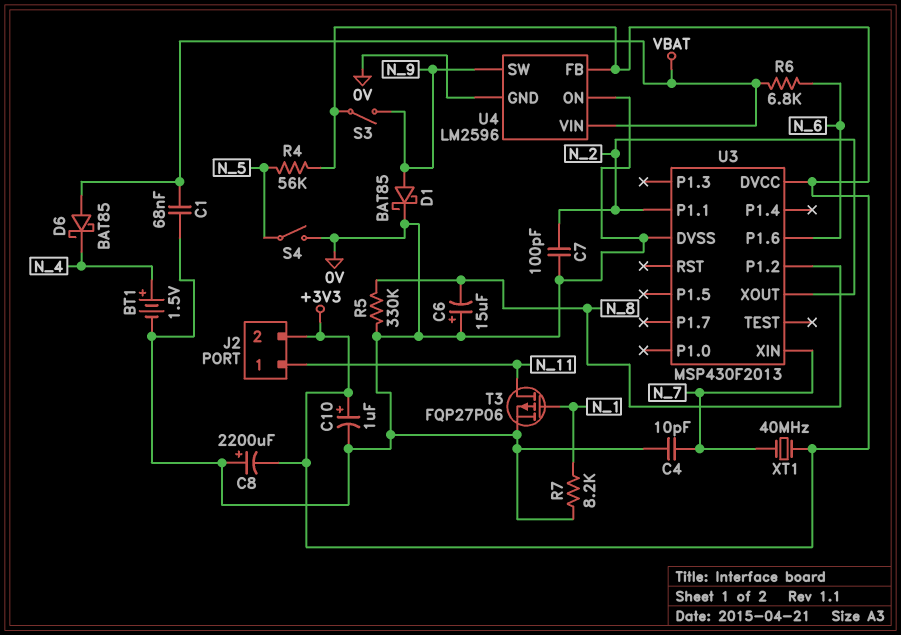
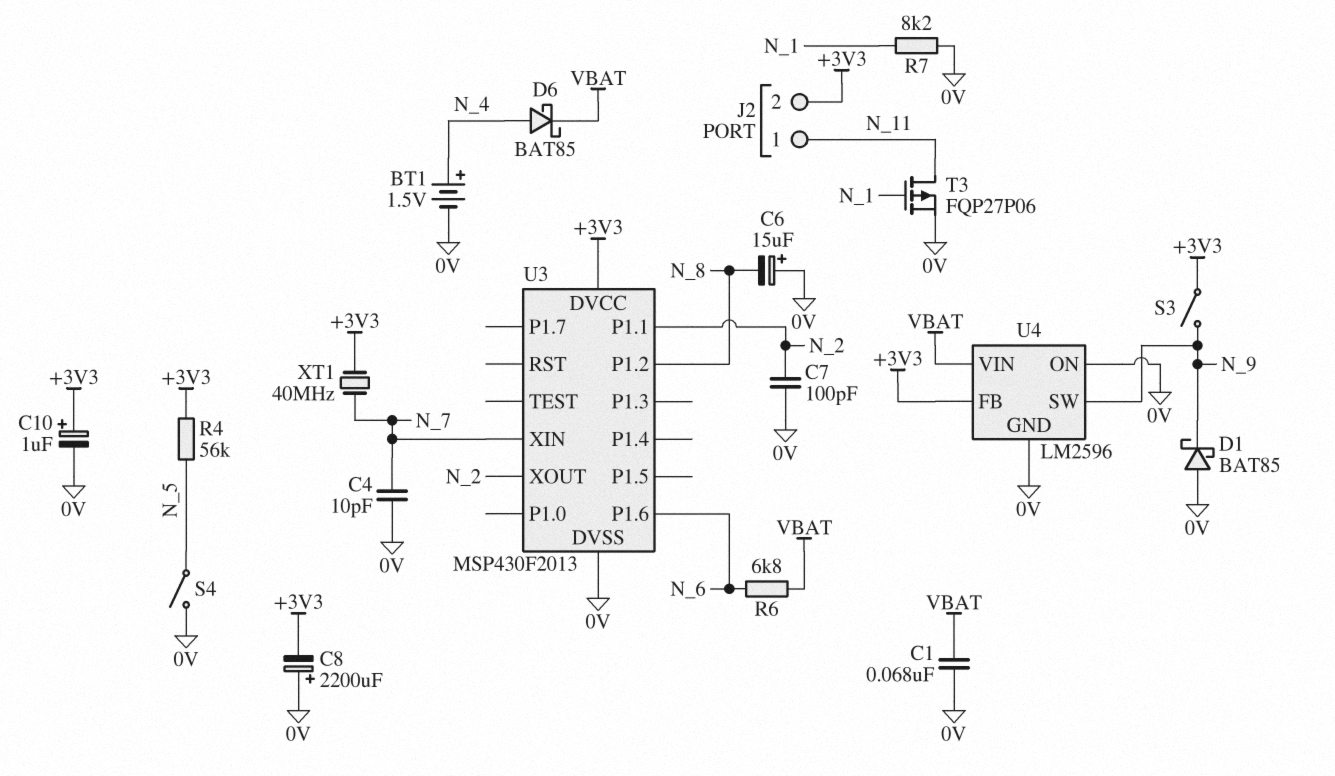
D1: schottky BAT85 (A N_9, K 0V) -> schottky BAT85 (A 0V, K N_9)
D6: schottky BAT85 (A VBAT, K N_4) -> schottky BAT85 (A N_4, K VBAT)
R5: 330k (0V, N_8) -> none

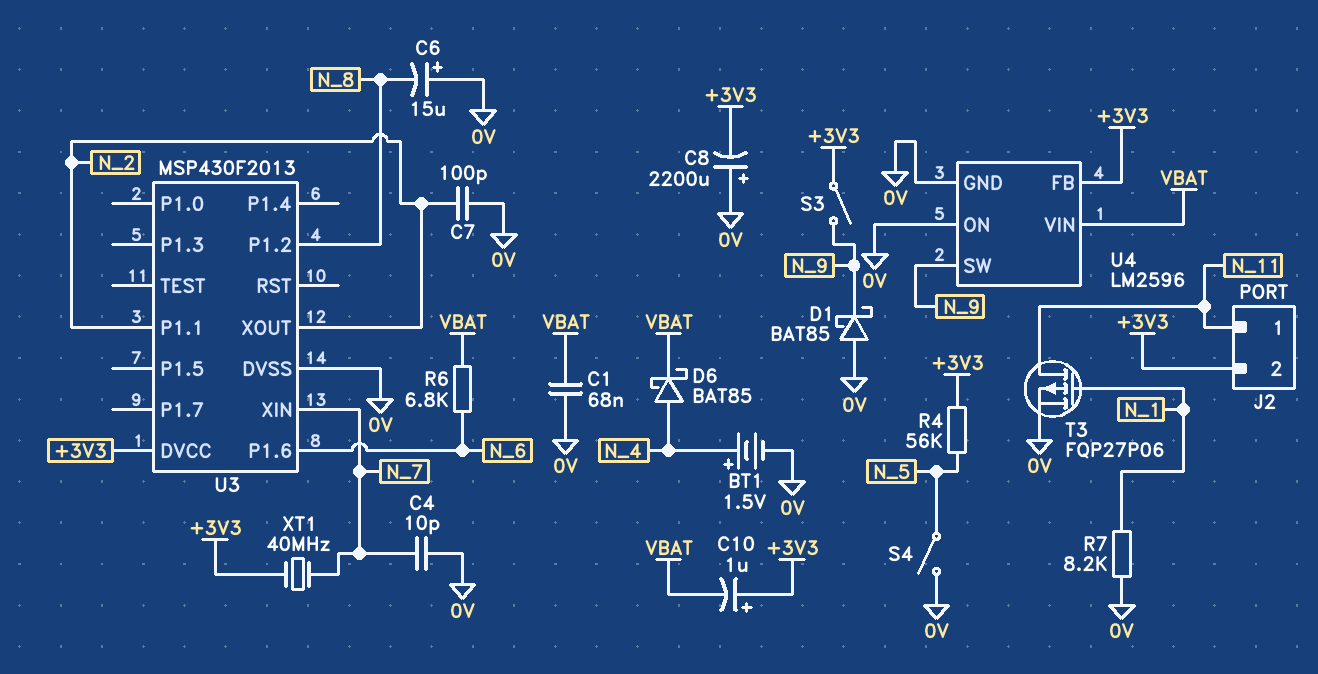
C10: 1uF (plus +3V3, minus 0V) -> 1uF (plus +3V3, minus VBAT)

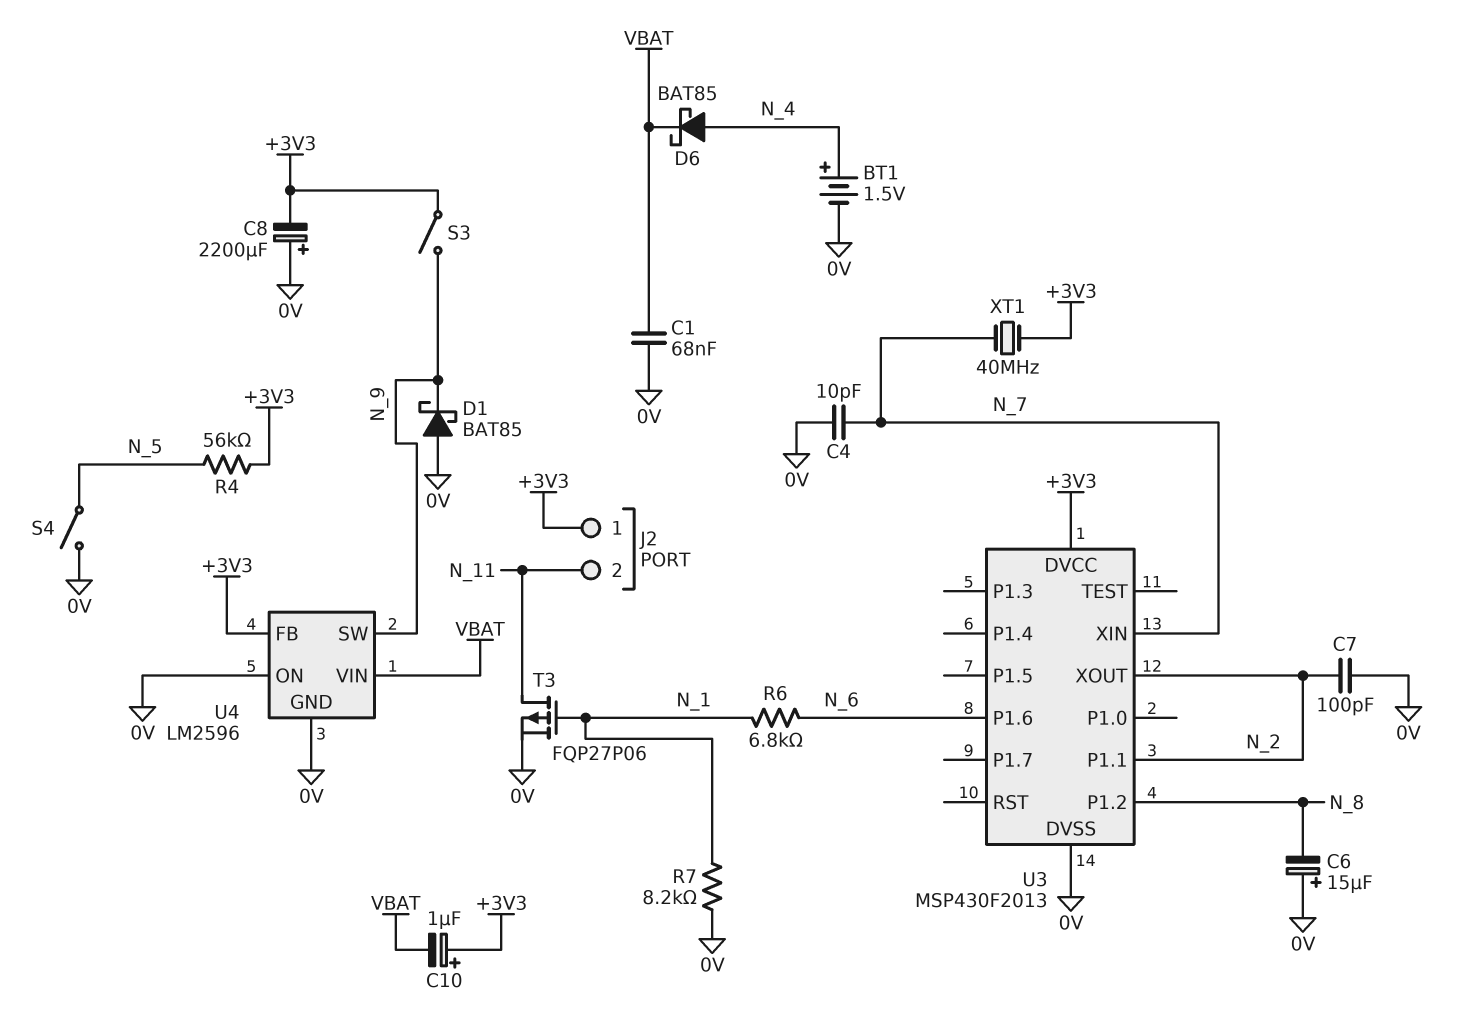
J2 pin 1: N_11 -> +3V3
J2 pin 2: +3V3 -> N_11
R6: 6.8k (N_6, VBAT) -> 6.8k (N_1, N_6)

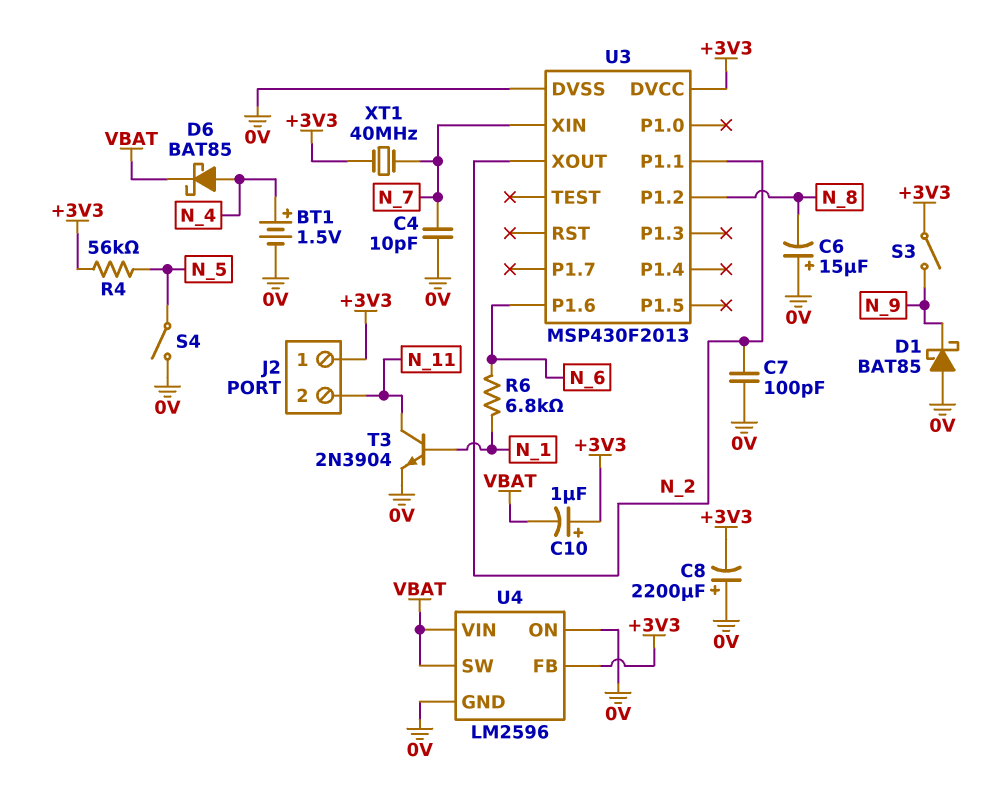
C1: 68nF (0V, VBAT) -> none
R7: 8.2k (0V, N_1) -> none
T3: PMOS FQP27P06 (G N_1, D N_11, S 0V) -> NPN 2N3904 (B N_1, C N_11, E 0V)
U4 pin SW: N_9 -> VBAT

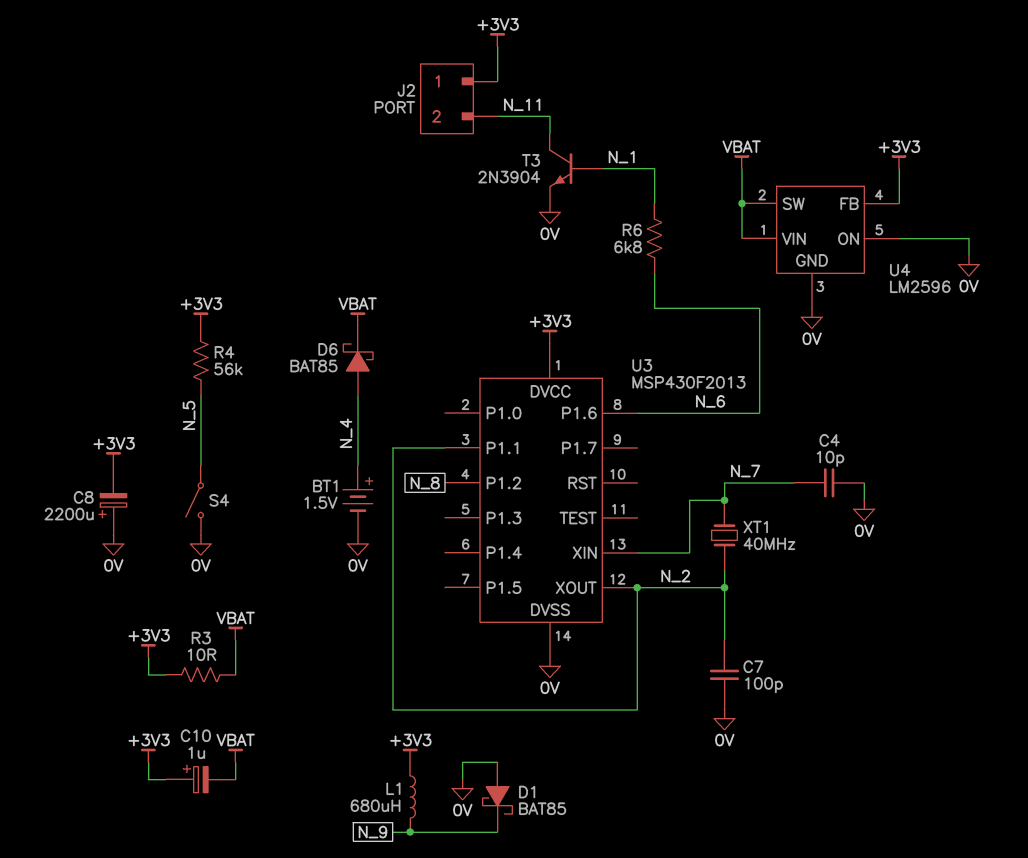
C6: 15uF (plus 0V, minus N_8) -> none
L1: none -> 680uH (+3V3, N_9)
R3: none -> 10 (+3V3, VBAT)
S3: switch (+3V3, N_9) -> none
XT1: 40MHz (+3V3, N_7) -> 40MHz (N_2, N_7)

